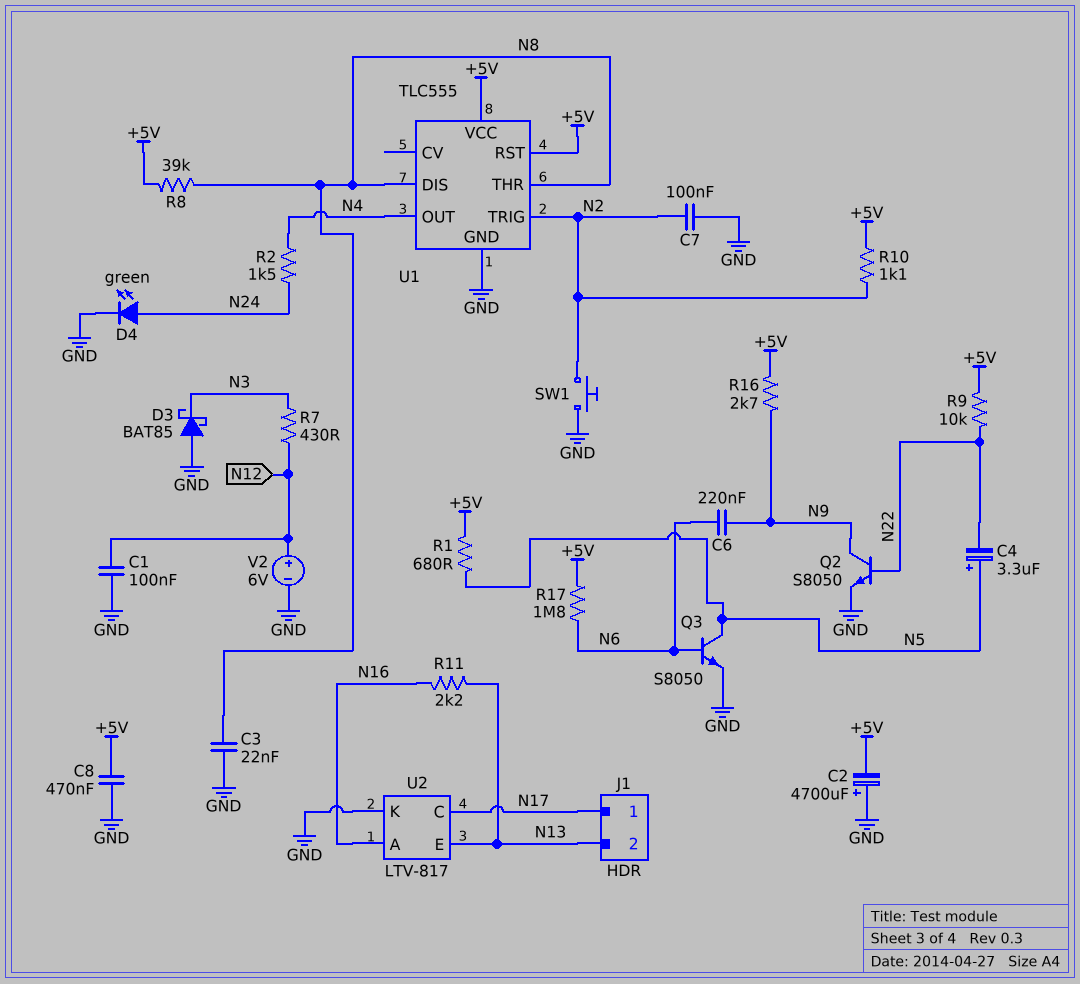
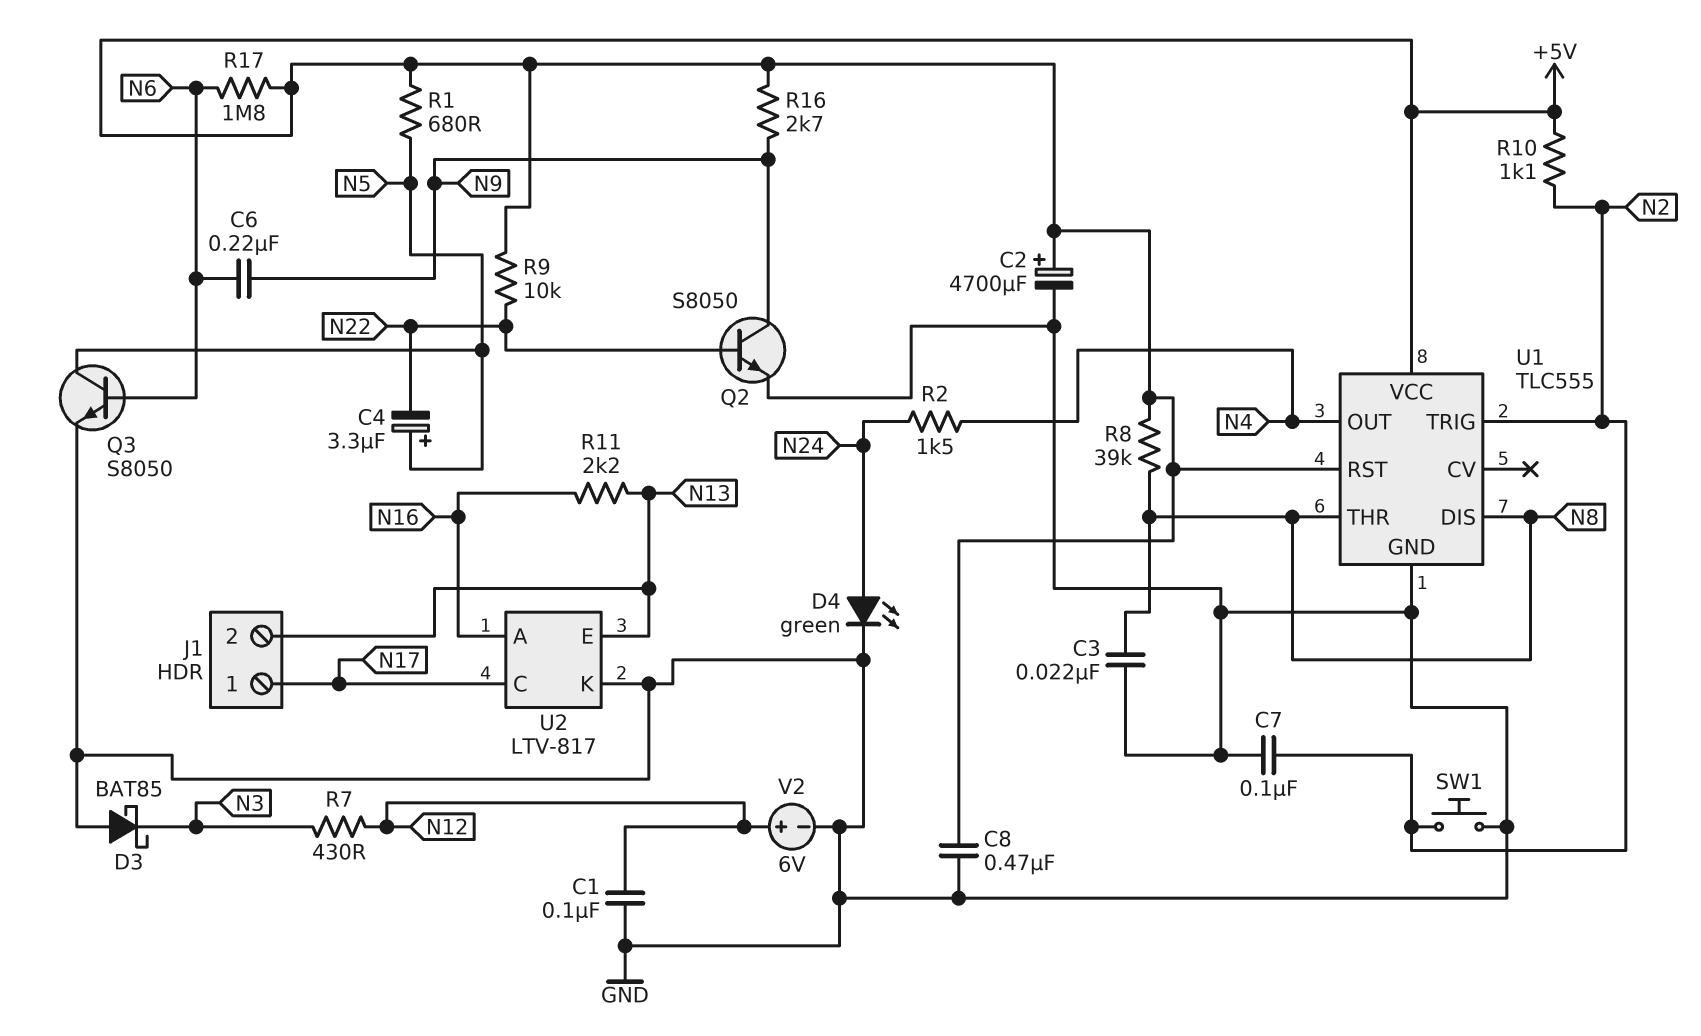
C2: 4700uF (plus GND, minus +5V) -> 4700uF (plus +5V, minus GND)

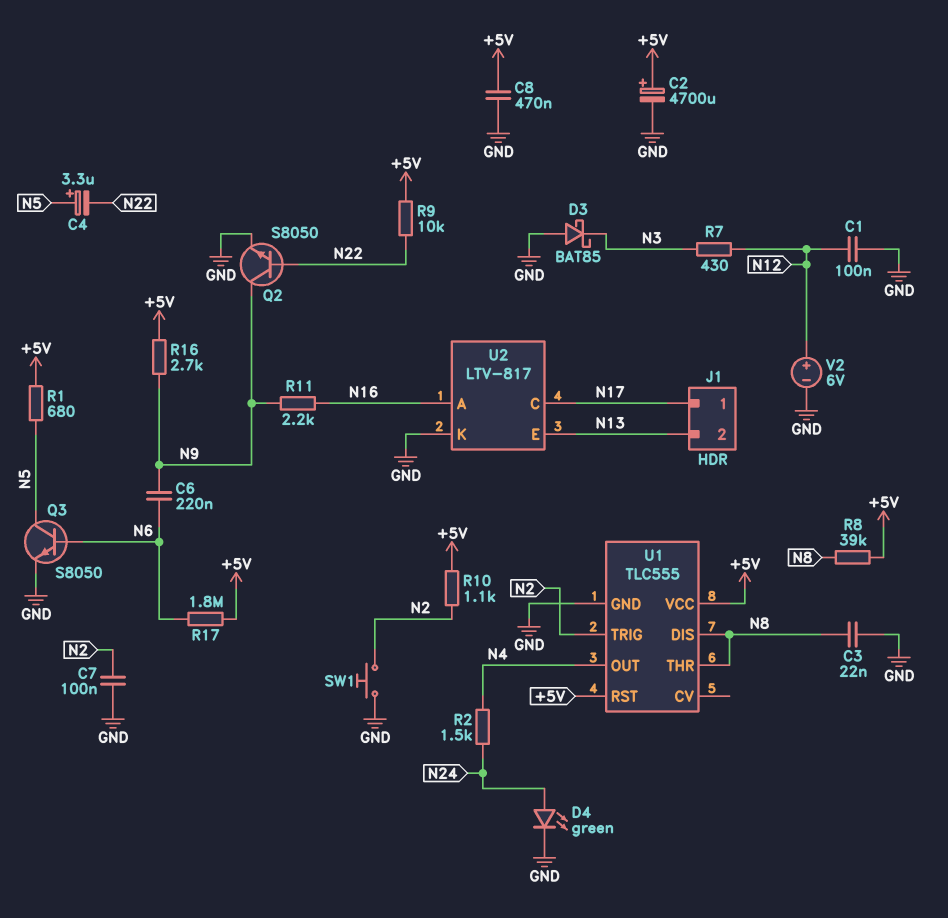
R11: 2.2k (N13, N16) -> 2.2k (N9, N16)

